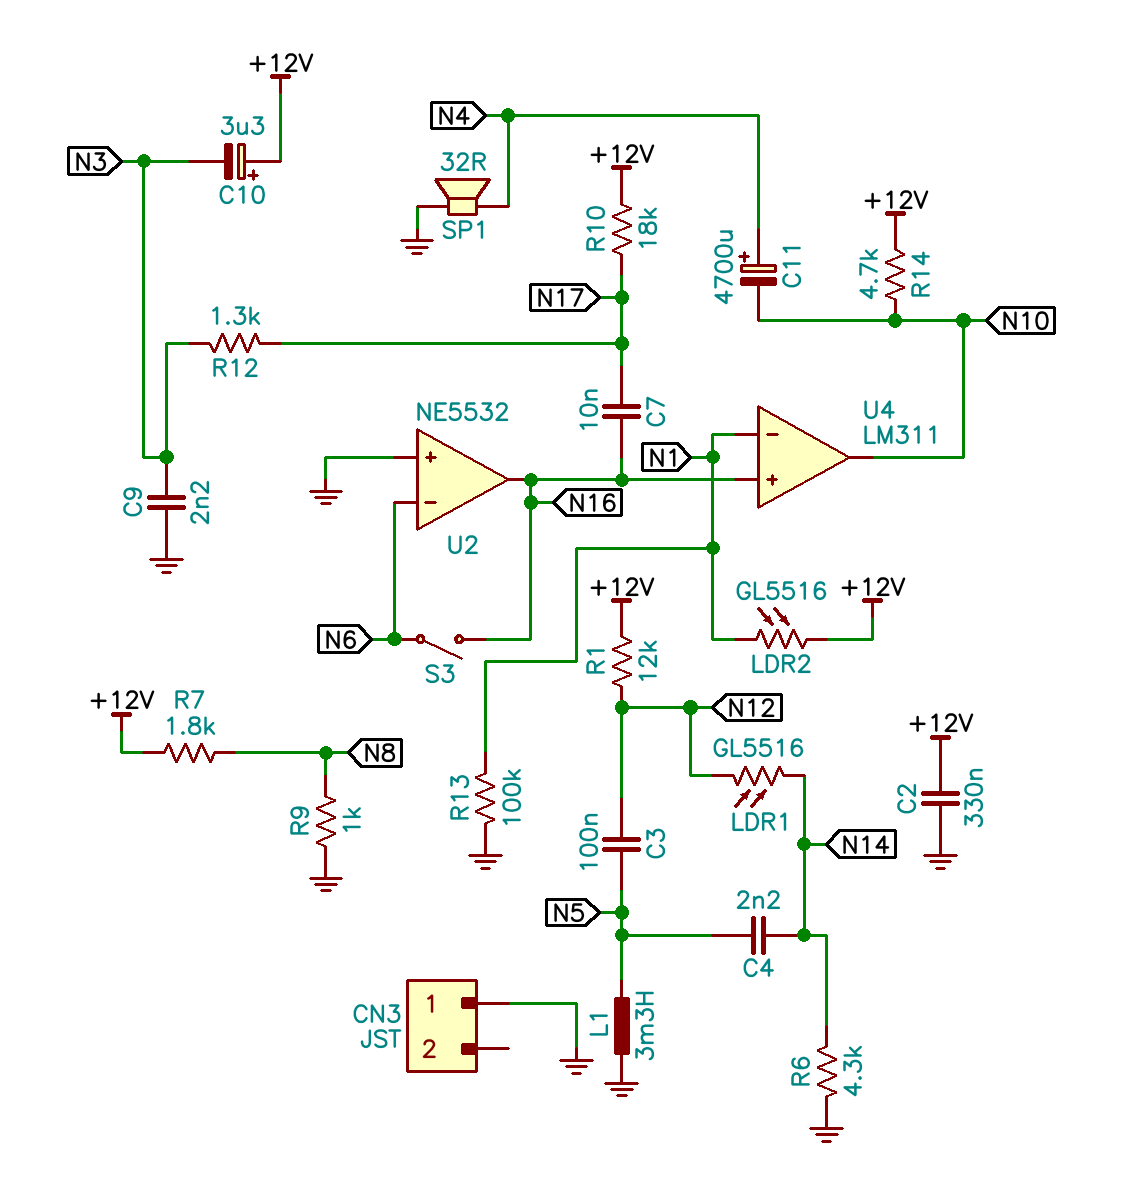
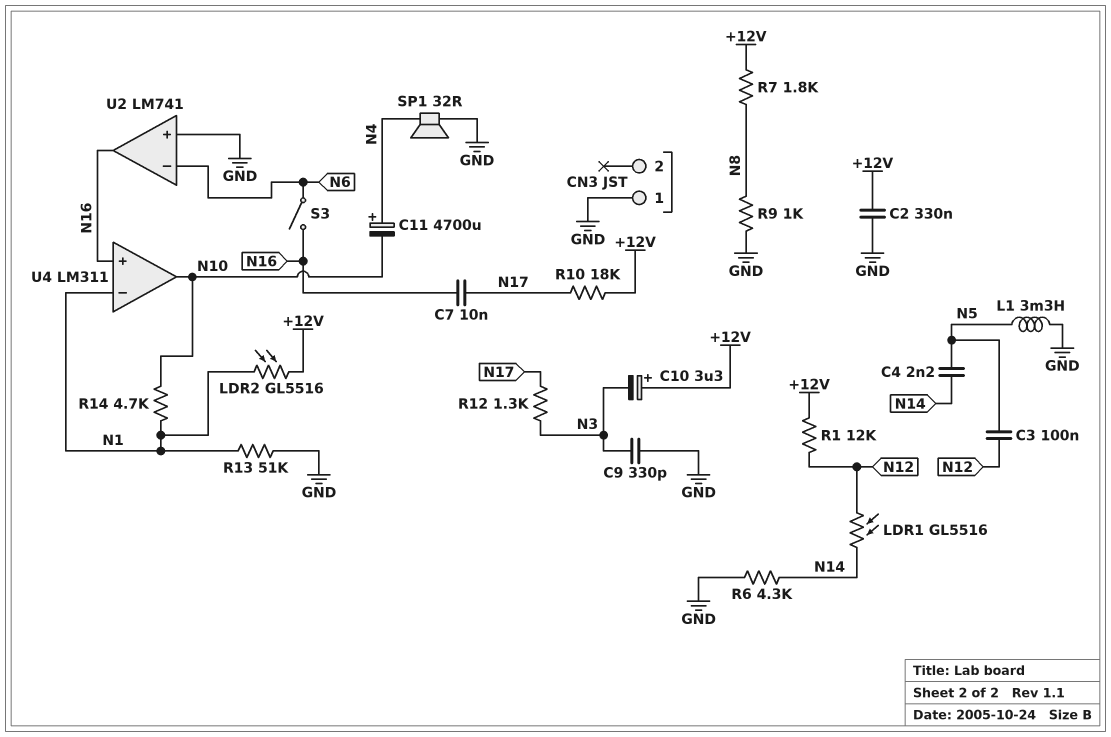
C9: 2.2nF (GND, N3) -> 330pF (GND, N3)
R13: 100k (GND, N1) -> 51k (GND, N1)
R14: 4.7k (+12V, N10) -> 4.7k (N1, N10)
U2: NE5532 -> LM741

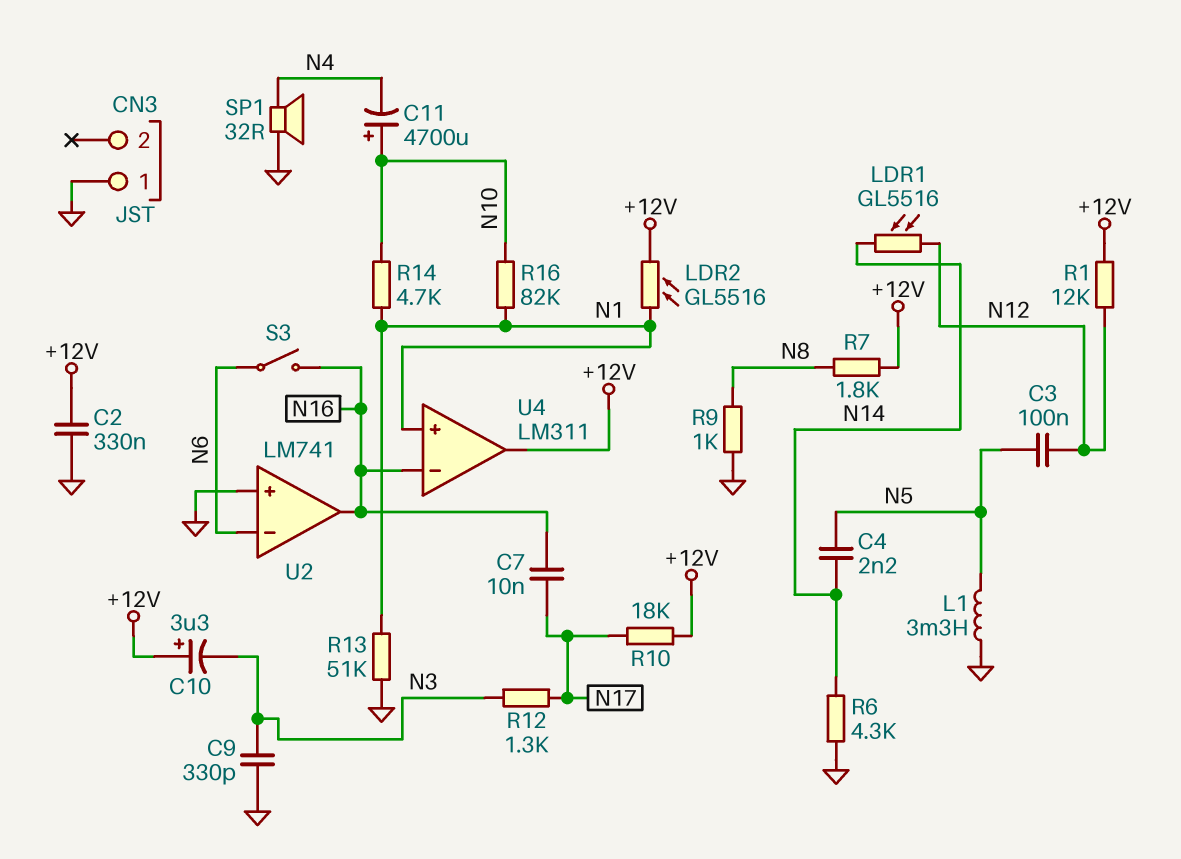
C11: 4700uF (plus N4, minus N10) -> 4700uF (plus N10, minus N4)
R16: none -> 82k (N1, N10)
U4 pin in+: N16 -> N1
U4 pin in-: N1 -> N16
U4 pin out: N10 -> +12V

